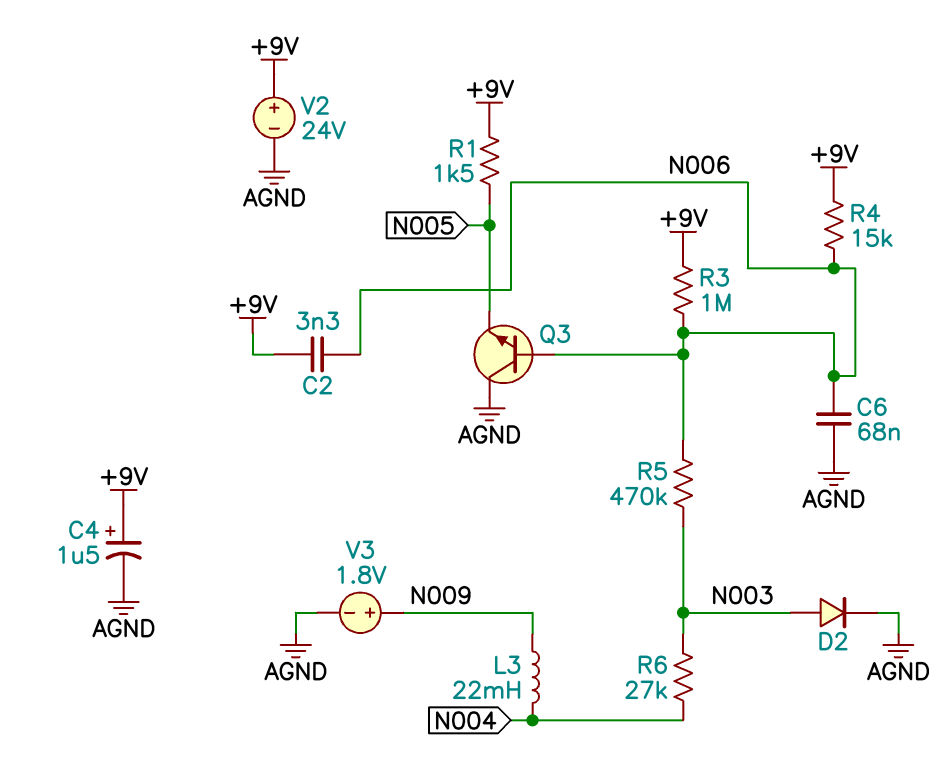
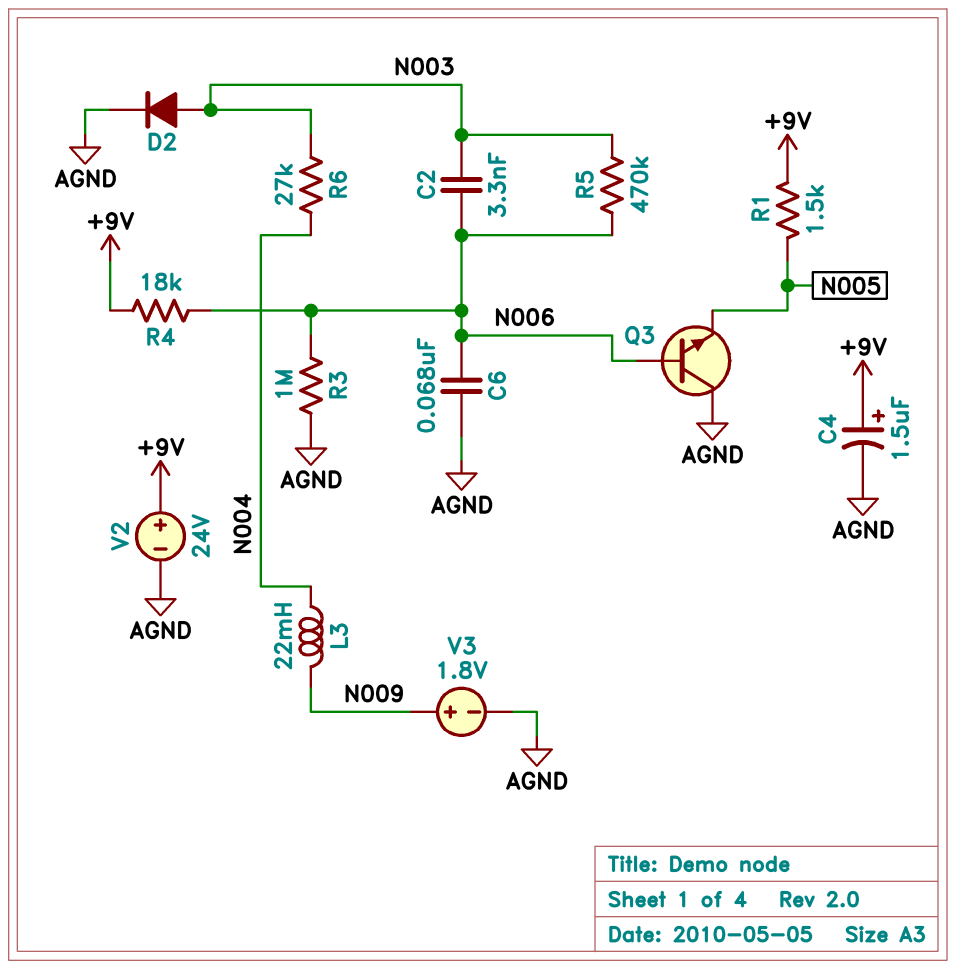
C2: 3.3nF (+9V, N006) -> 3.3nF (N003, N006)
R3: 1M (+9V, N006) -> 1M (AGND, N006)
R4: 15k (+9V, N006) -> 18k (+9V, N006)

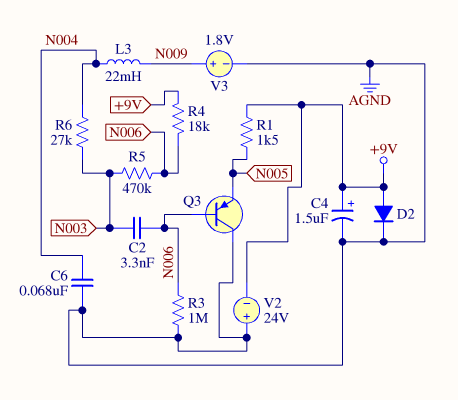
C6: 68nF (AGND, N006) -> 68nF (AGND, N004)
D2: diode (A N003, K AGND) -> diode (A +9V, K AGND)
Q3: NPN (B N006, C AGND, E N005) -> PNP (B N006, C AGND, E N005)
V2: 24V (plus +9V, minus AGND) -> 24V (plus AGND, minus +9V)

